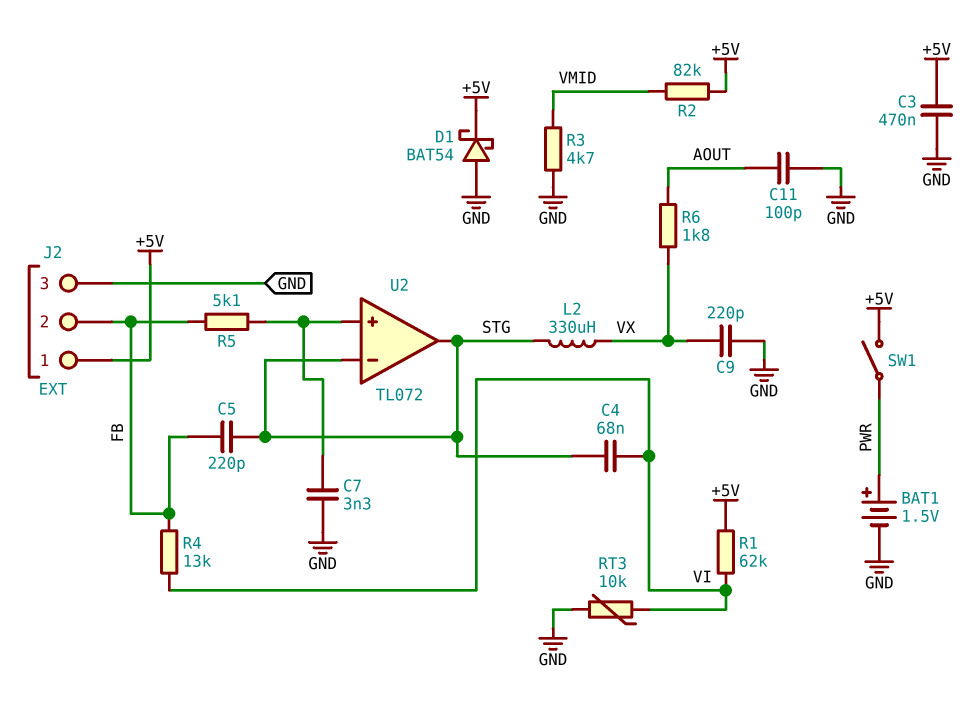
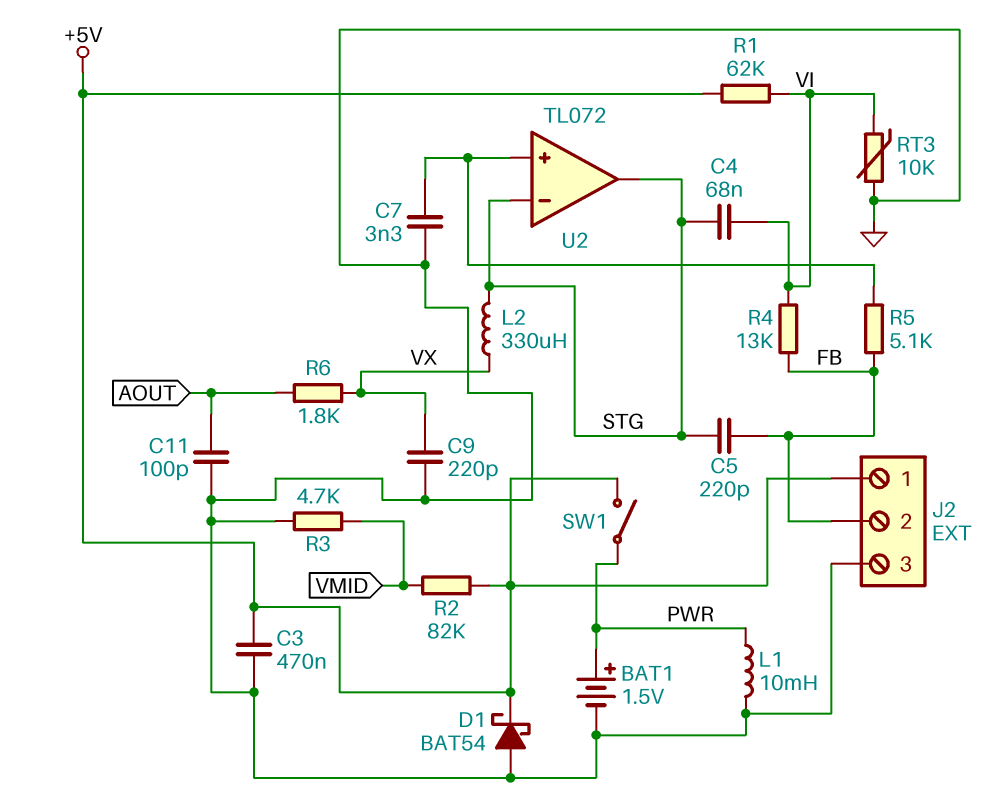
L1: none -> 10mH (GND, PWR)

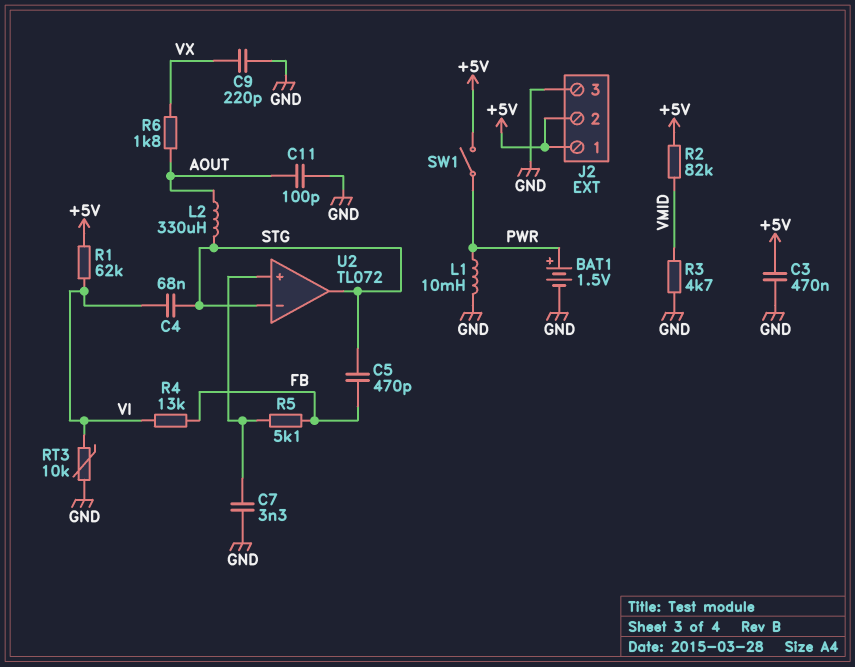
C5: 220pF (FB, STG) -> 470pF (FB, STG)
D1: schottky BAT54 (A GND, K +5V) -> none
J2 pin 2: FB -> +5V
L2: 330uH (STG, VX) -> 330uH (AOUT, STG)

